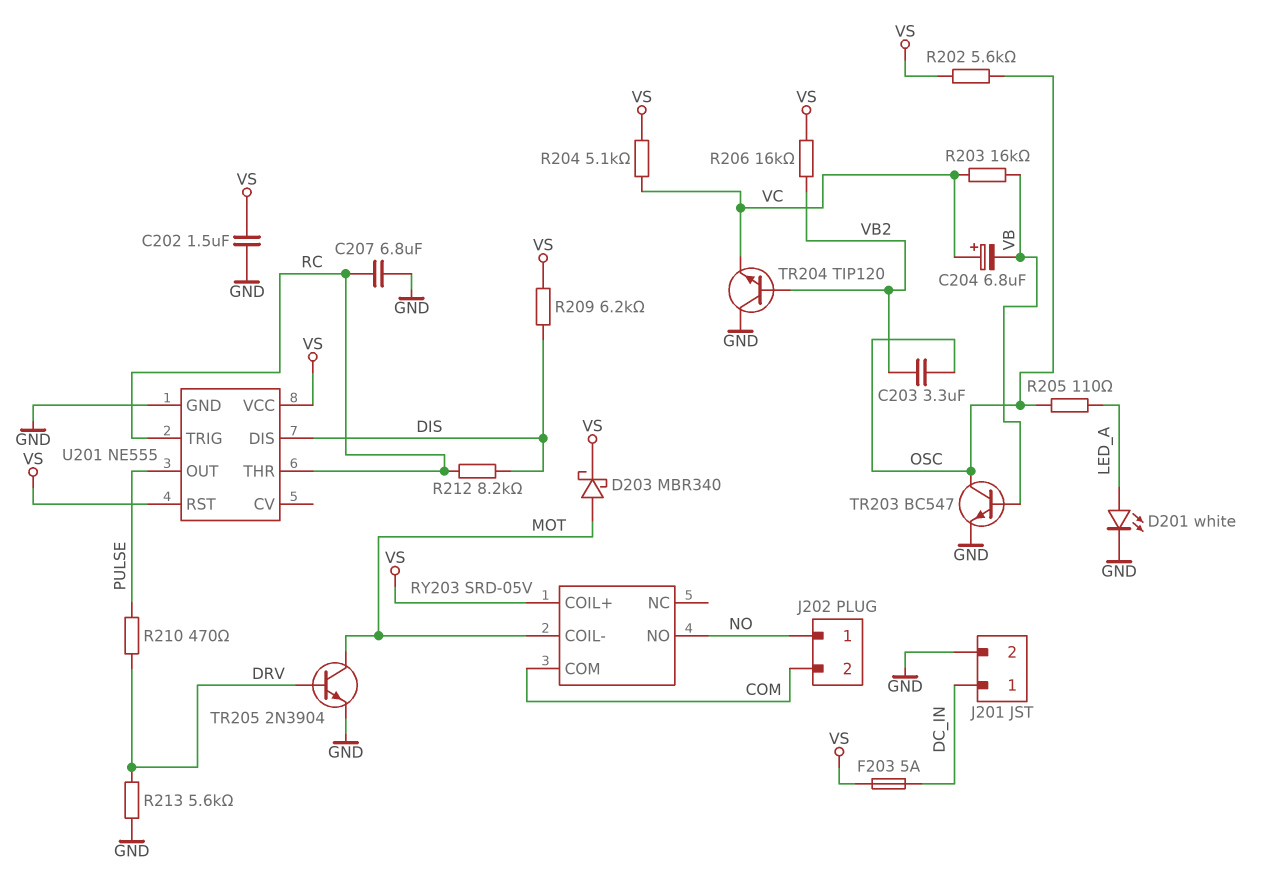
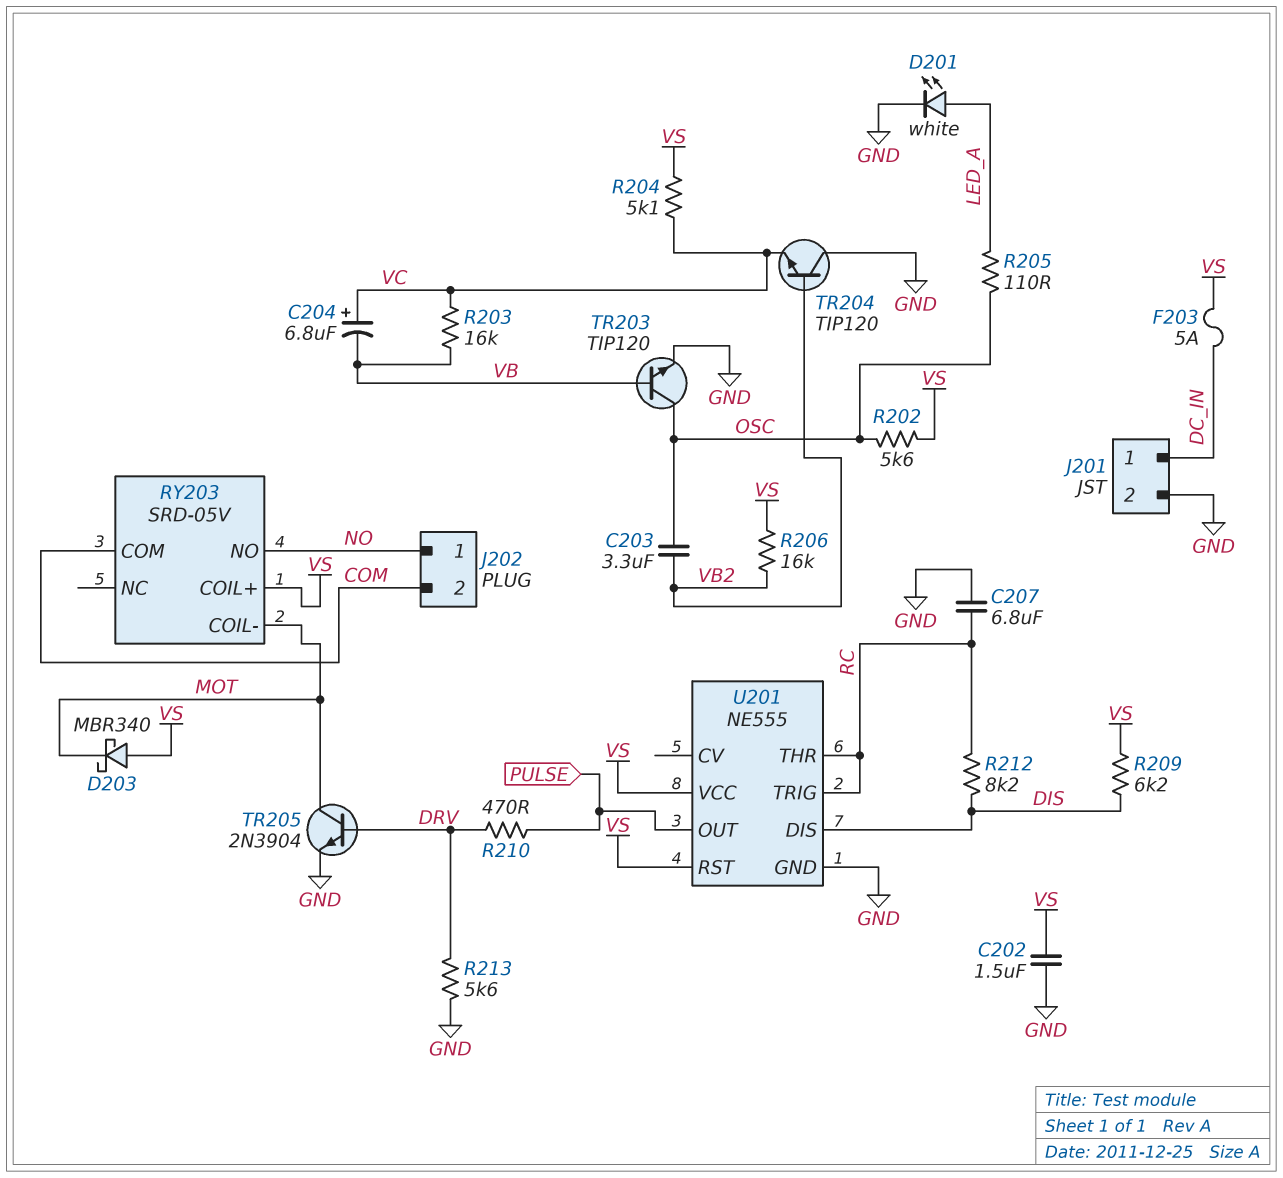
D203: schottky MBR340 (A MOT, K VS) -> schottky MBR340 (A VS, K MOT)
TR203: NPN BC547 (B VB, C OSC, E GND) -> NPN TIP120 (B VB, C OSC, E GND)

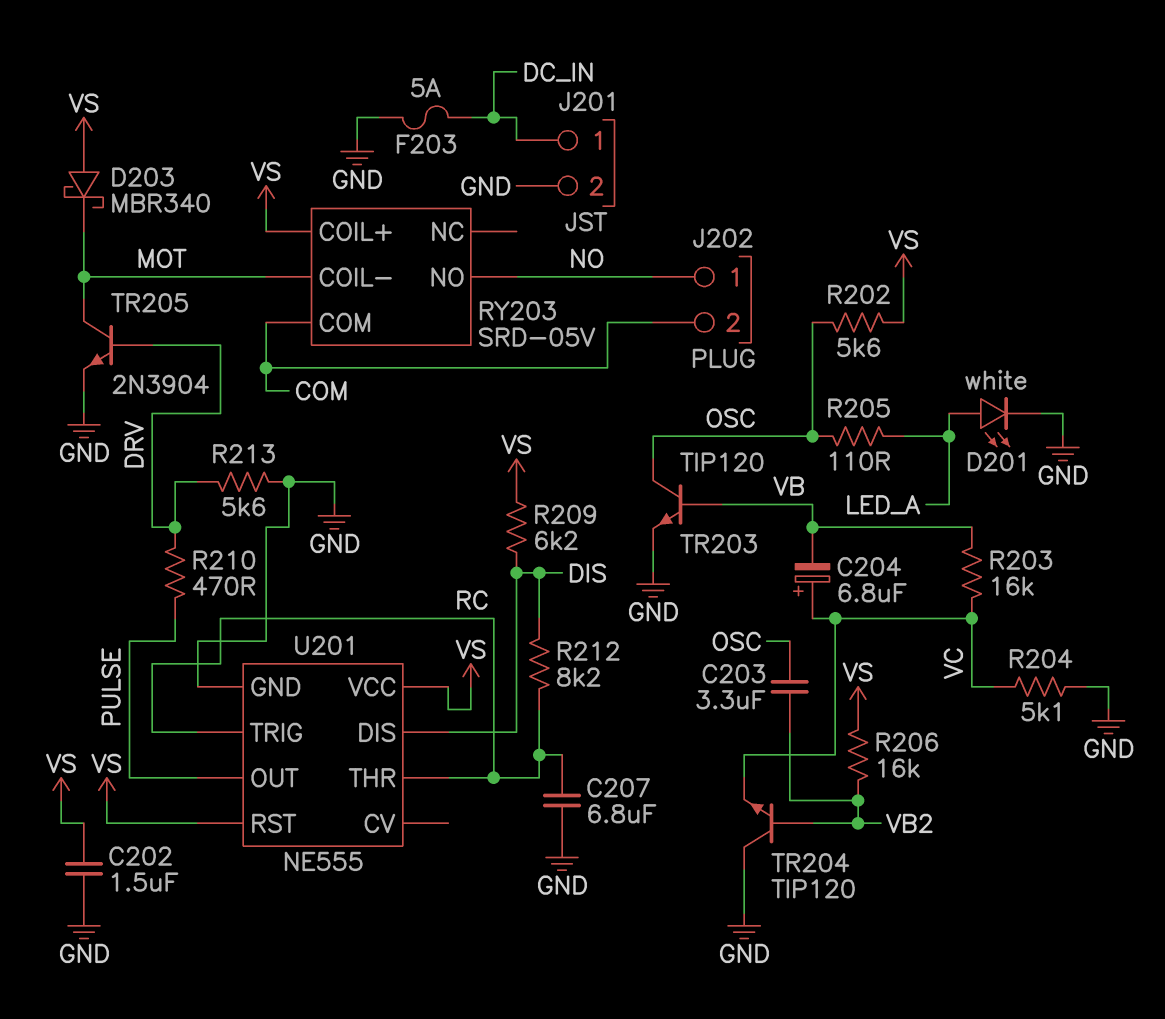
F203: 5A (DC_IN, VS) -> 5A (DC_IN, GND)
R204: 5.1k (VC, VS) -> 5.1k (GND, VC)

